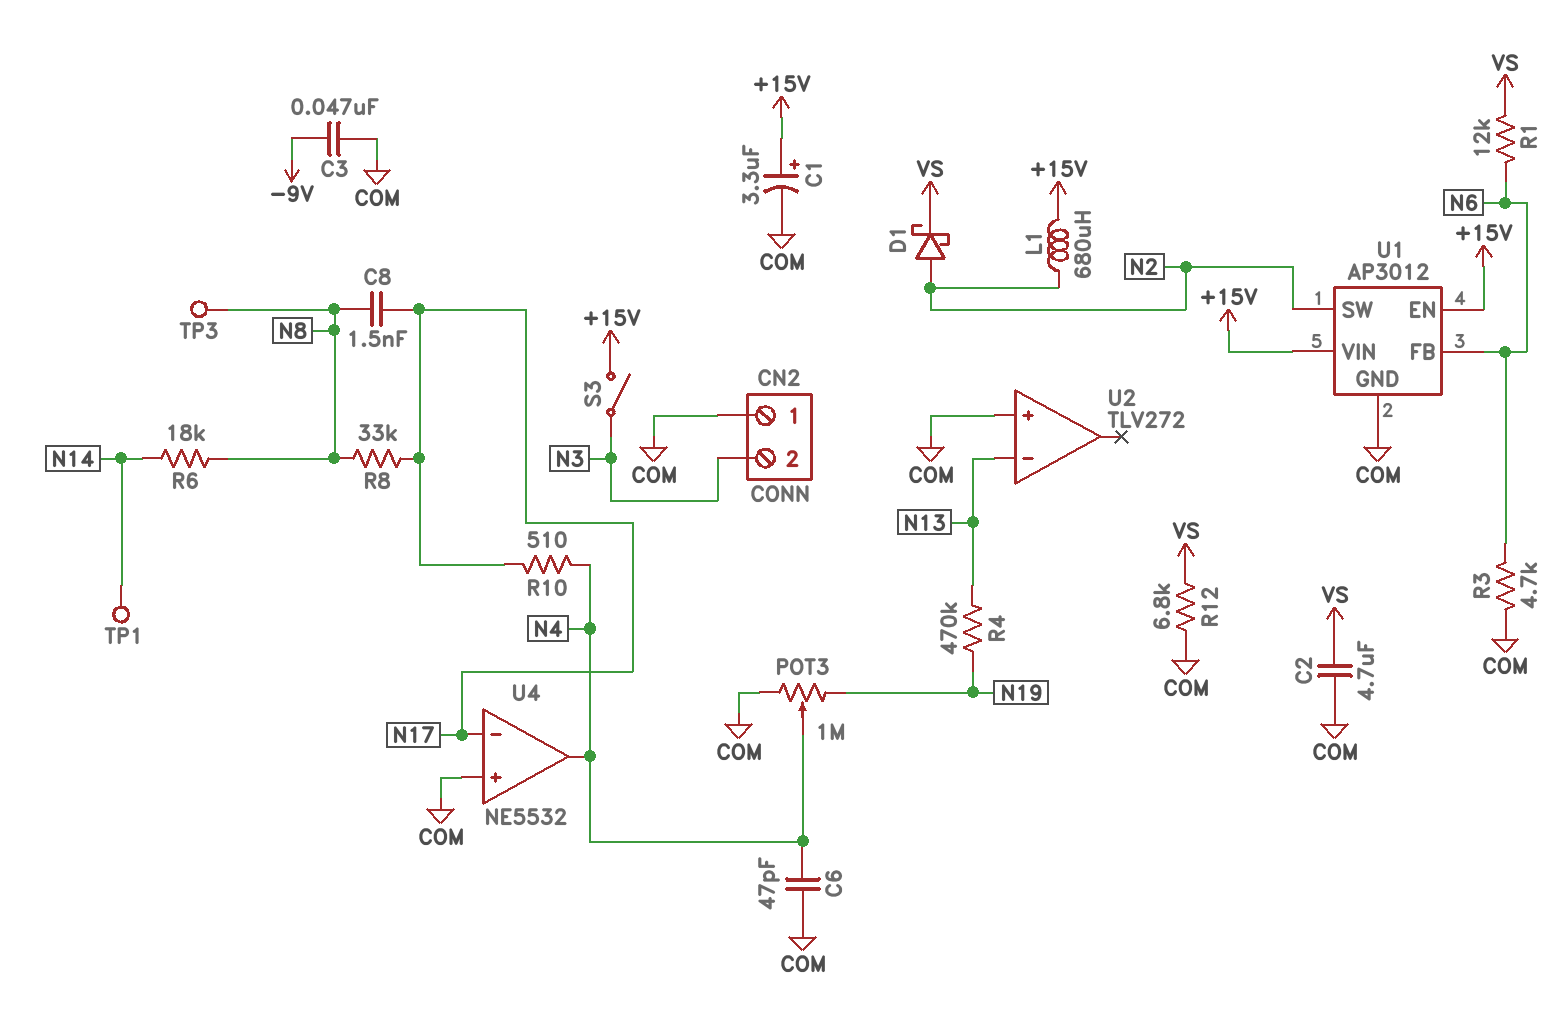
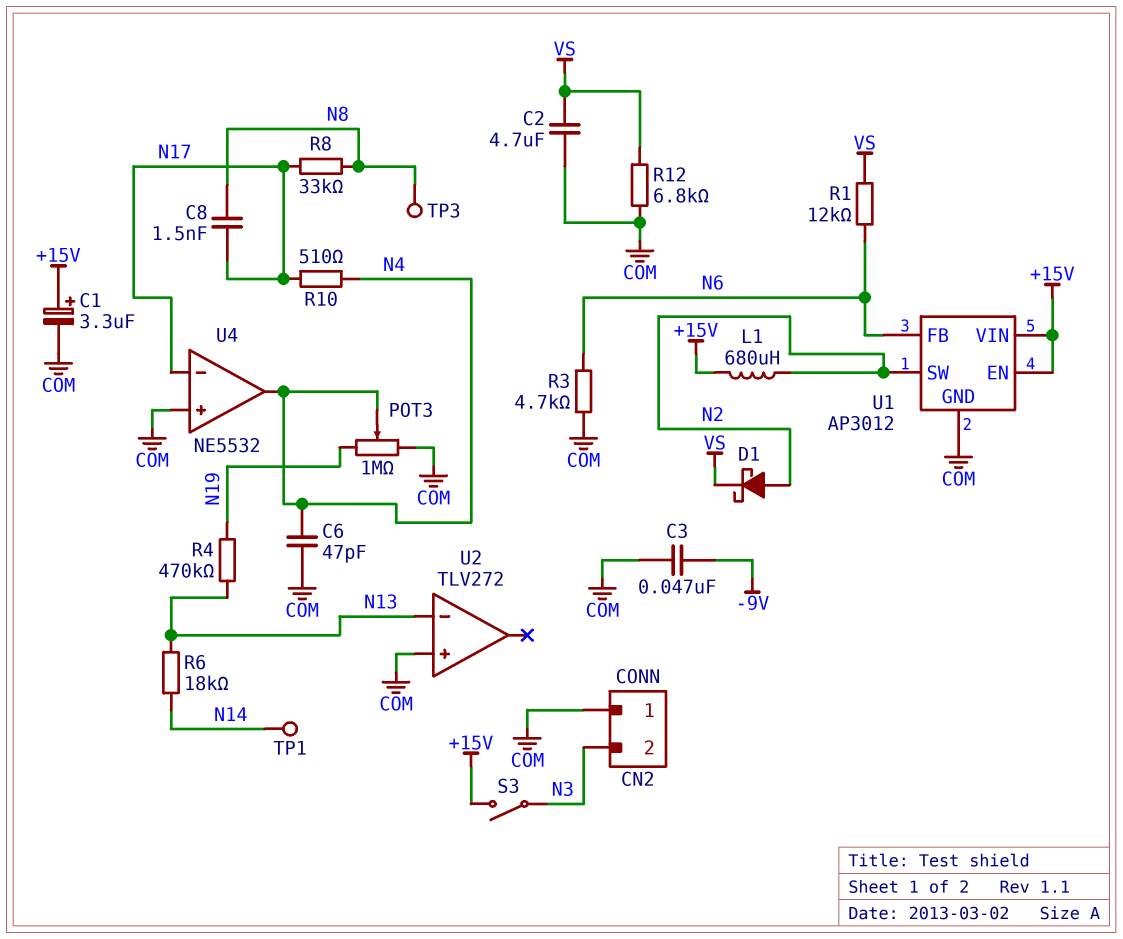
R6: 18k (N8, N14) -> 18k (N13, N14)

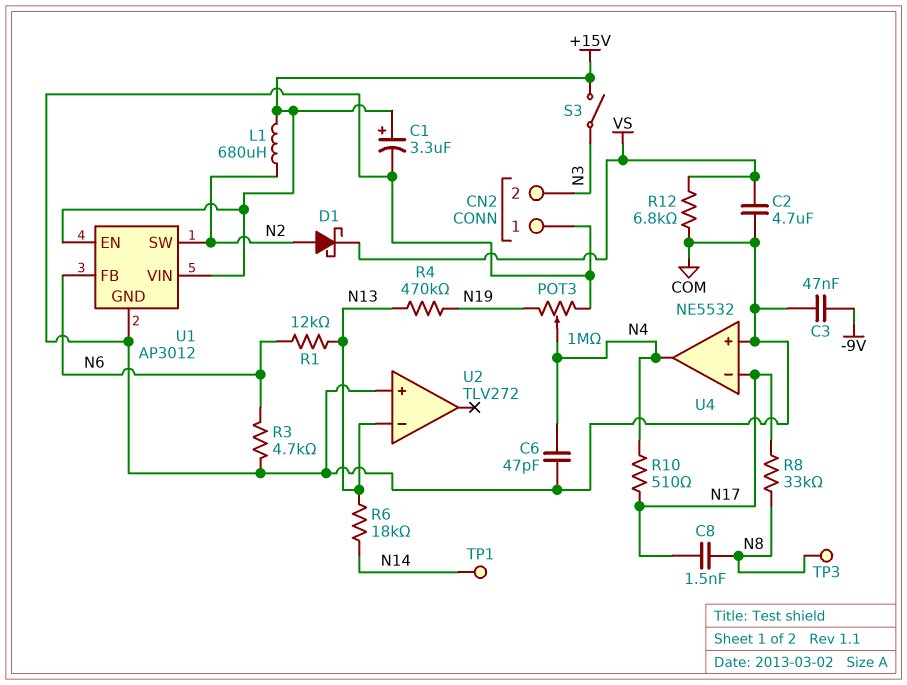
R1: 12k (N6, VS) -> 12k (N6, N13)

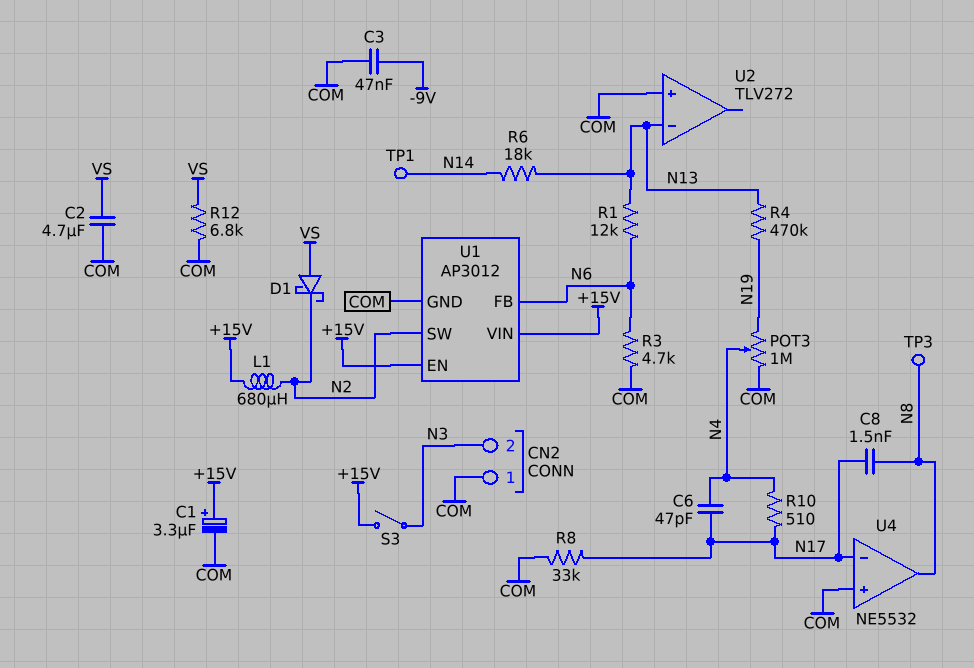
C6: 47pF (COM, N4) -> 47pF (N4, N17)
D1: schottky (A N2, K VS) -> schottky (A VS, K N2)
R8: 33k (N8, N17) -> 33k (COM, N17)
U4 pin out: N4 -> N8

